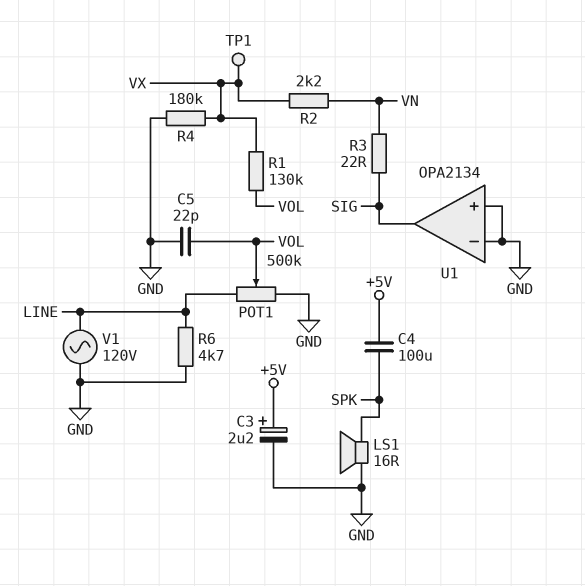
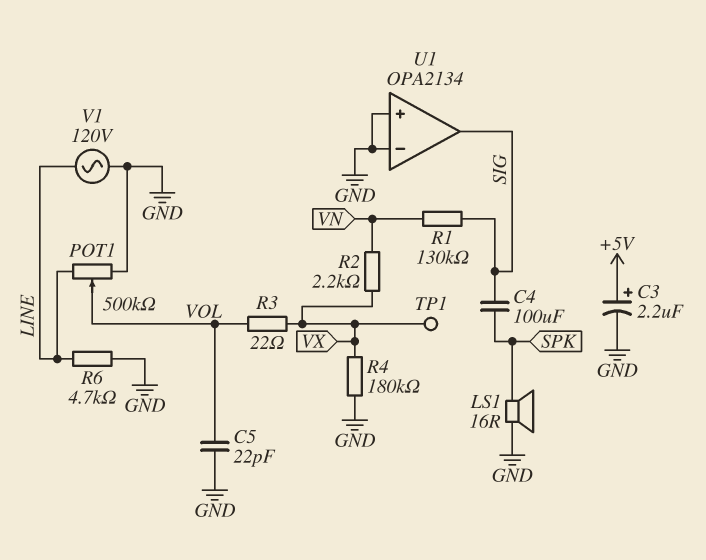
C4: 100uF (+5V, SPK) -> 100uF (SIG, SPK)
R1: 130k (VOL, VX) -> 130k (SIG, VN)
R3: 22 (SIG, VN) -> 22 (VOL, VX)

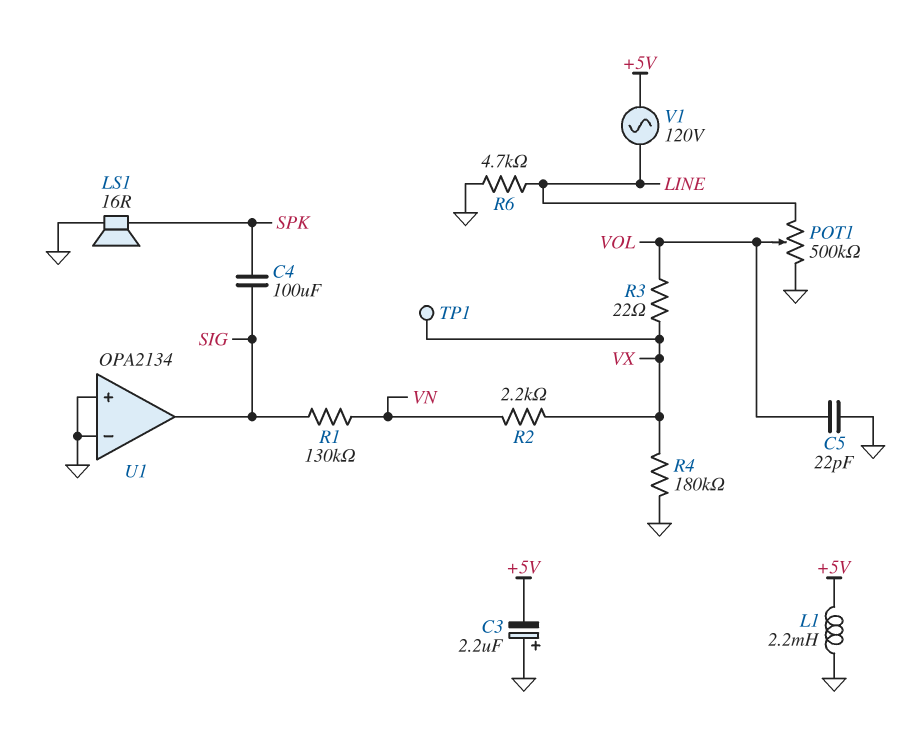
C3: 2.2uF (plus +5V, minus GND) -> 2.2uF (plus GND, minus +5V)
L1: none -> 2.2mH (+5V, GND)
V1: AC 120V (GND, LINE) -> AC 120V (+5V, LINE)

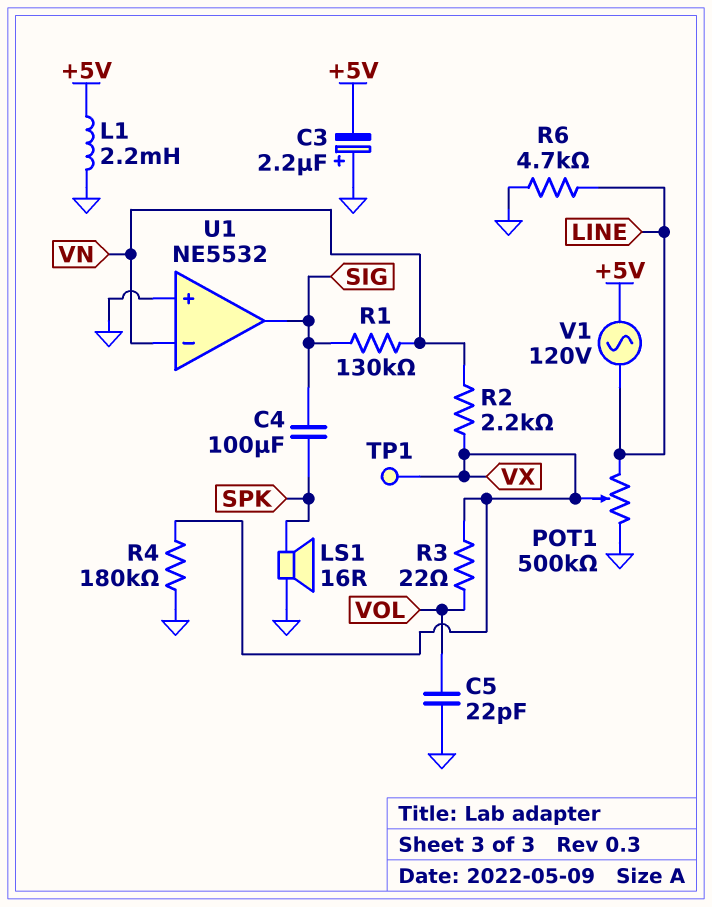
POT1: 500k (GND, LINE, wiper VOL) -> 500k (GND, LINE, wiper VX)
U1: OPA2134 -> NE5532
U1 pin in-: GND -> VN

